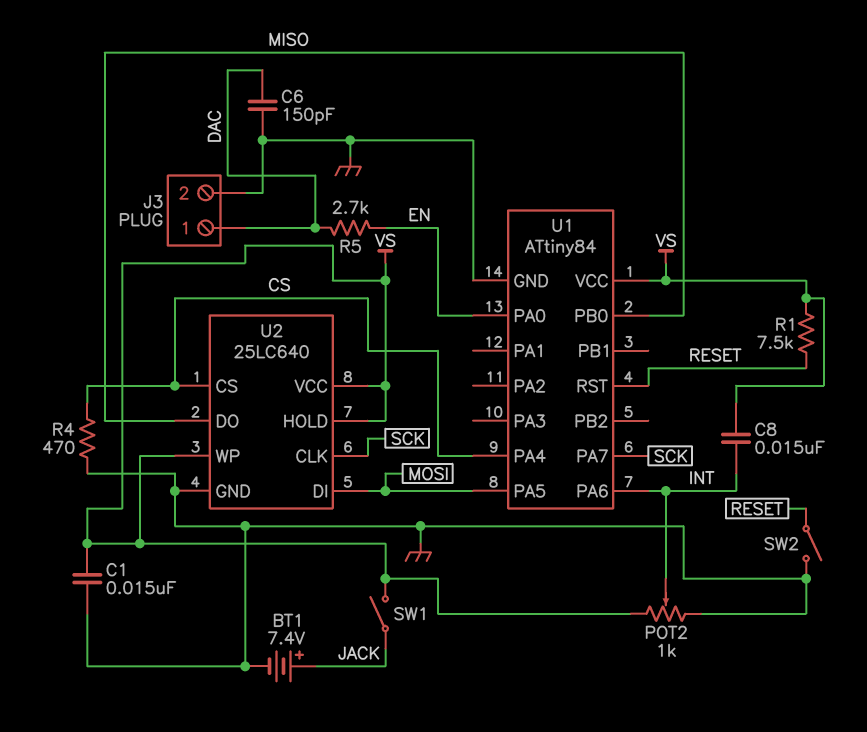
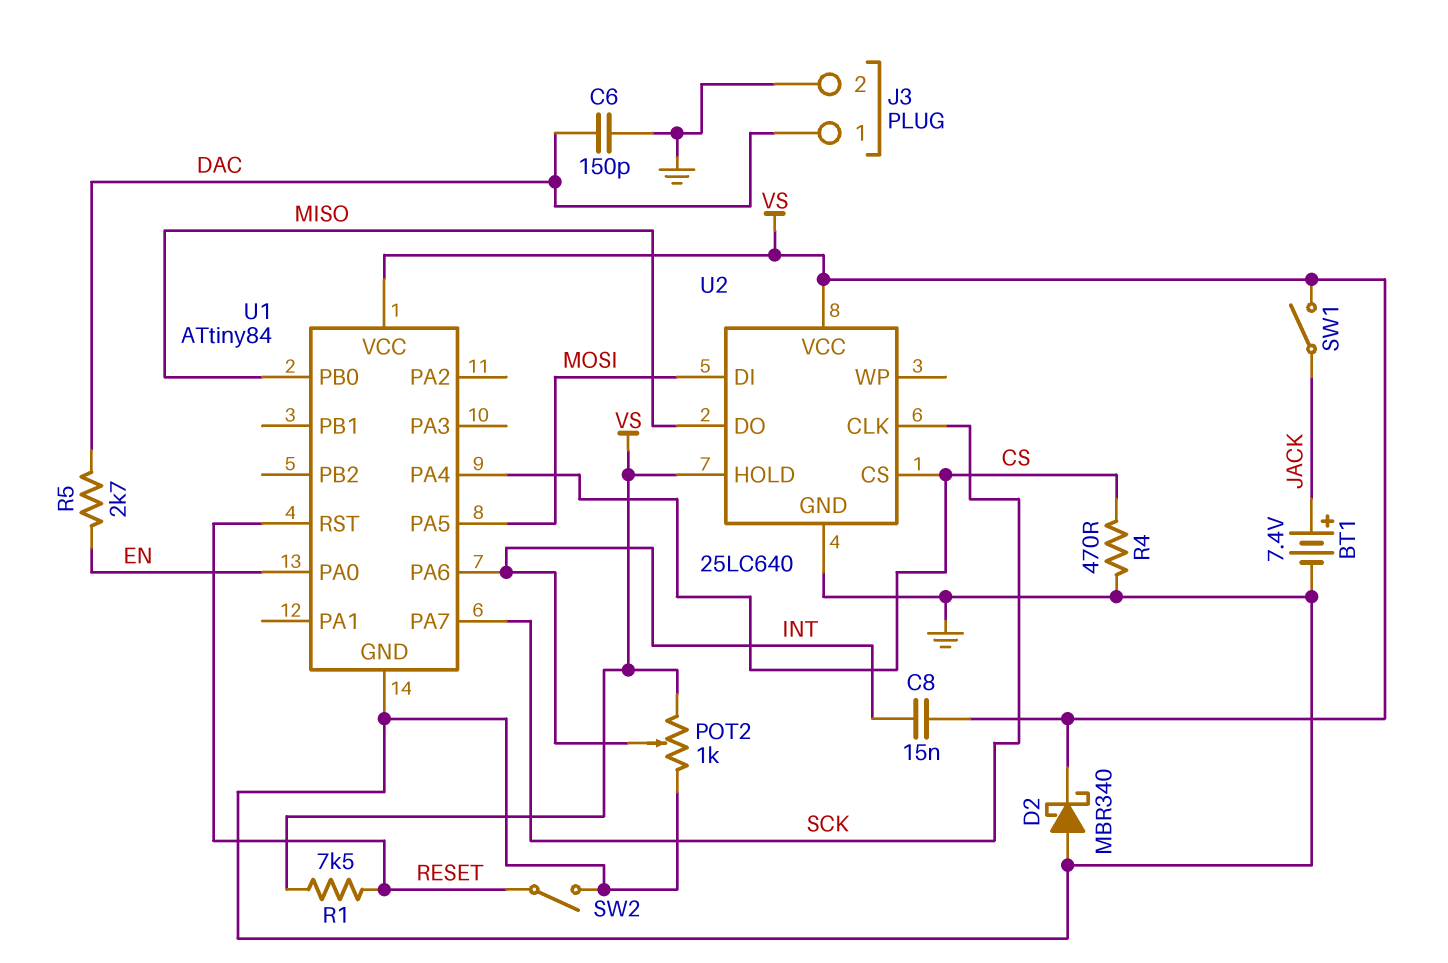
C1: 15nF (GND, VS) -> none
D2: none -> schottky MBR340 (A GND, K VS)
U2 pin WP: VS -> none

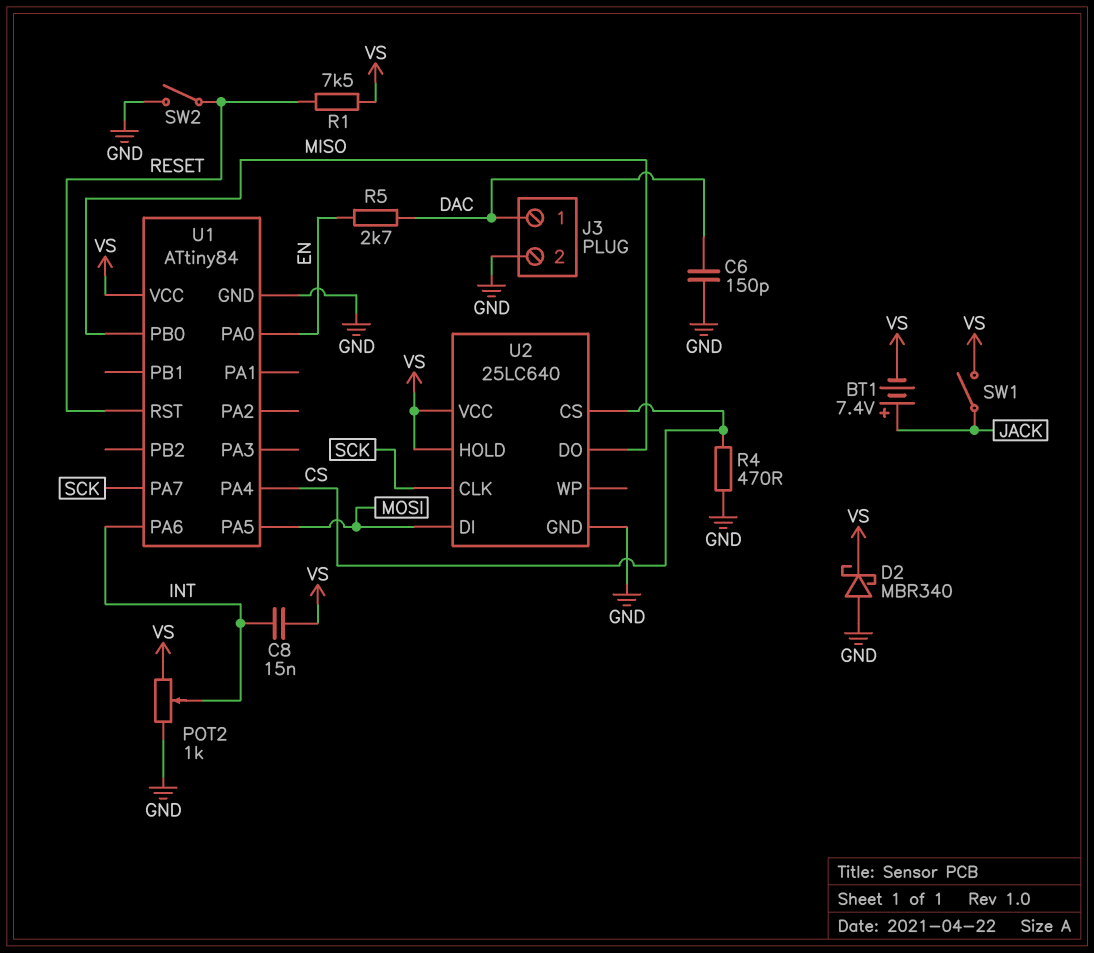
BT1: 7.4V (plus JACK, minus GND) -> 7.4V (plus JACK, minus VS)

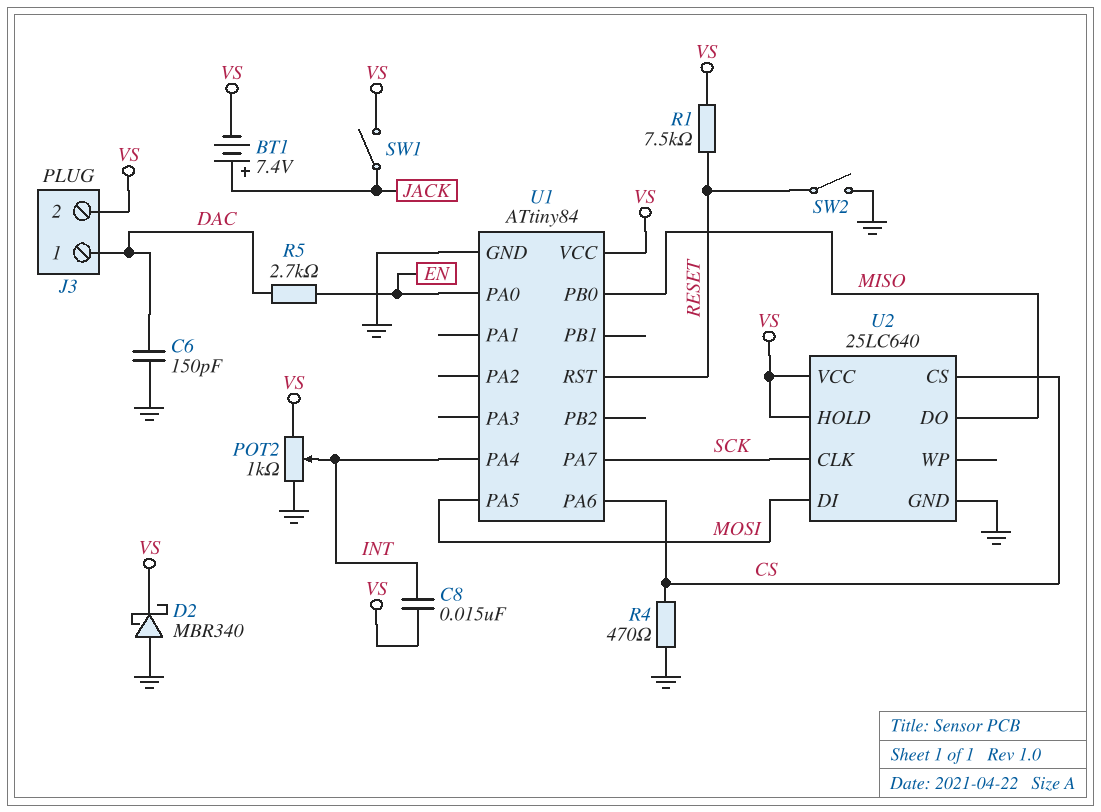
J3 pin 2: GND -> VS
U1 pin PA4: CS -> INT
U1 pin PA6: INT -> CS

